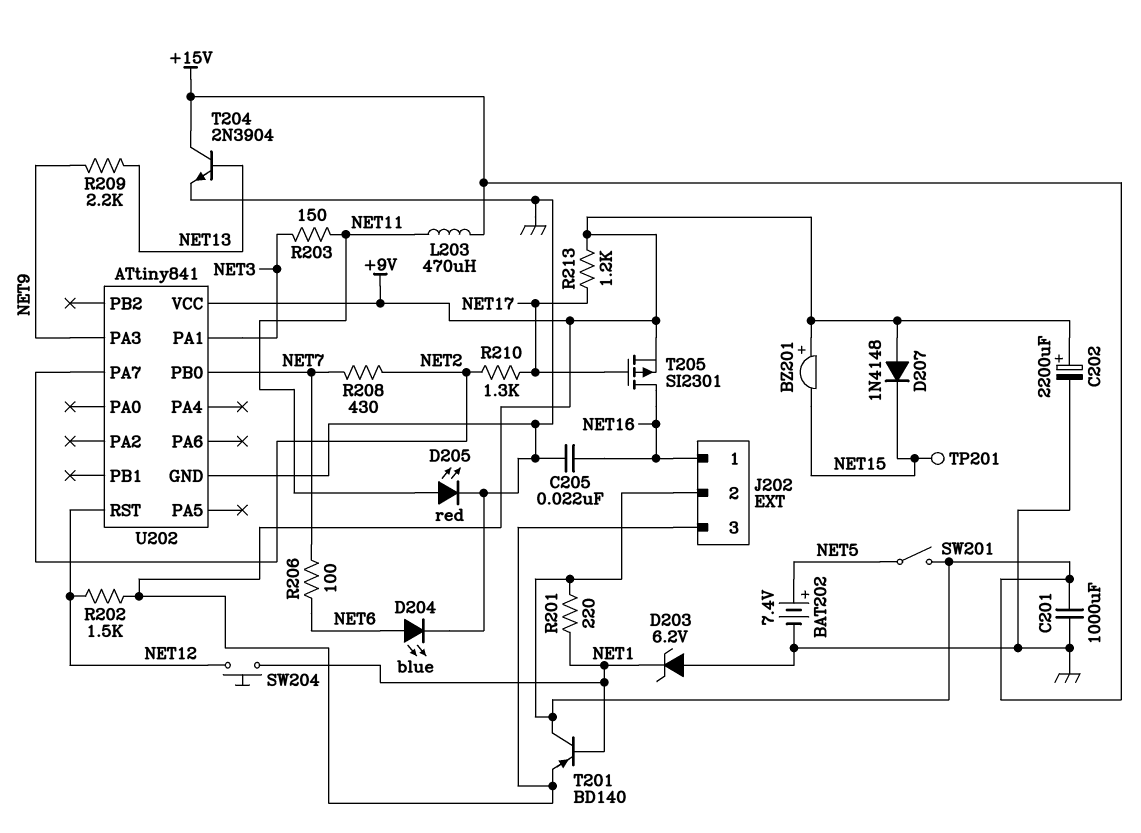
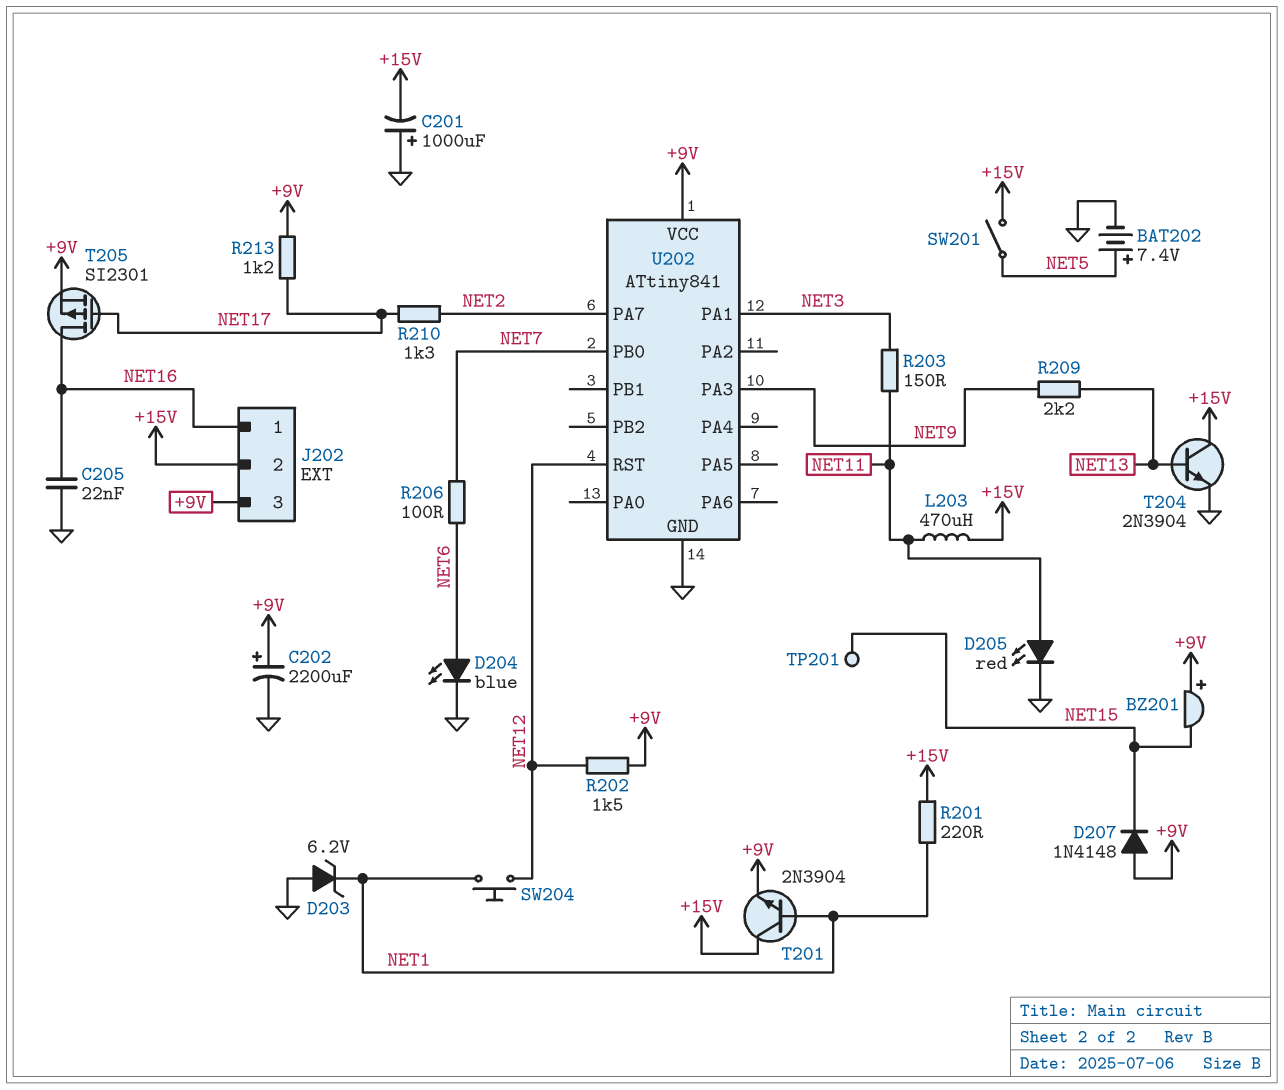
C201: 1000uF (+15V, GND) -> 1000uF (plus GND, minus +15V)
R208: 430 (NET2, NET7) -> none
T201: PNP BD140 (B NET1, C +15V, E +9V) -> NPN 2N3904 (B NET1, C +15V, E +9V)

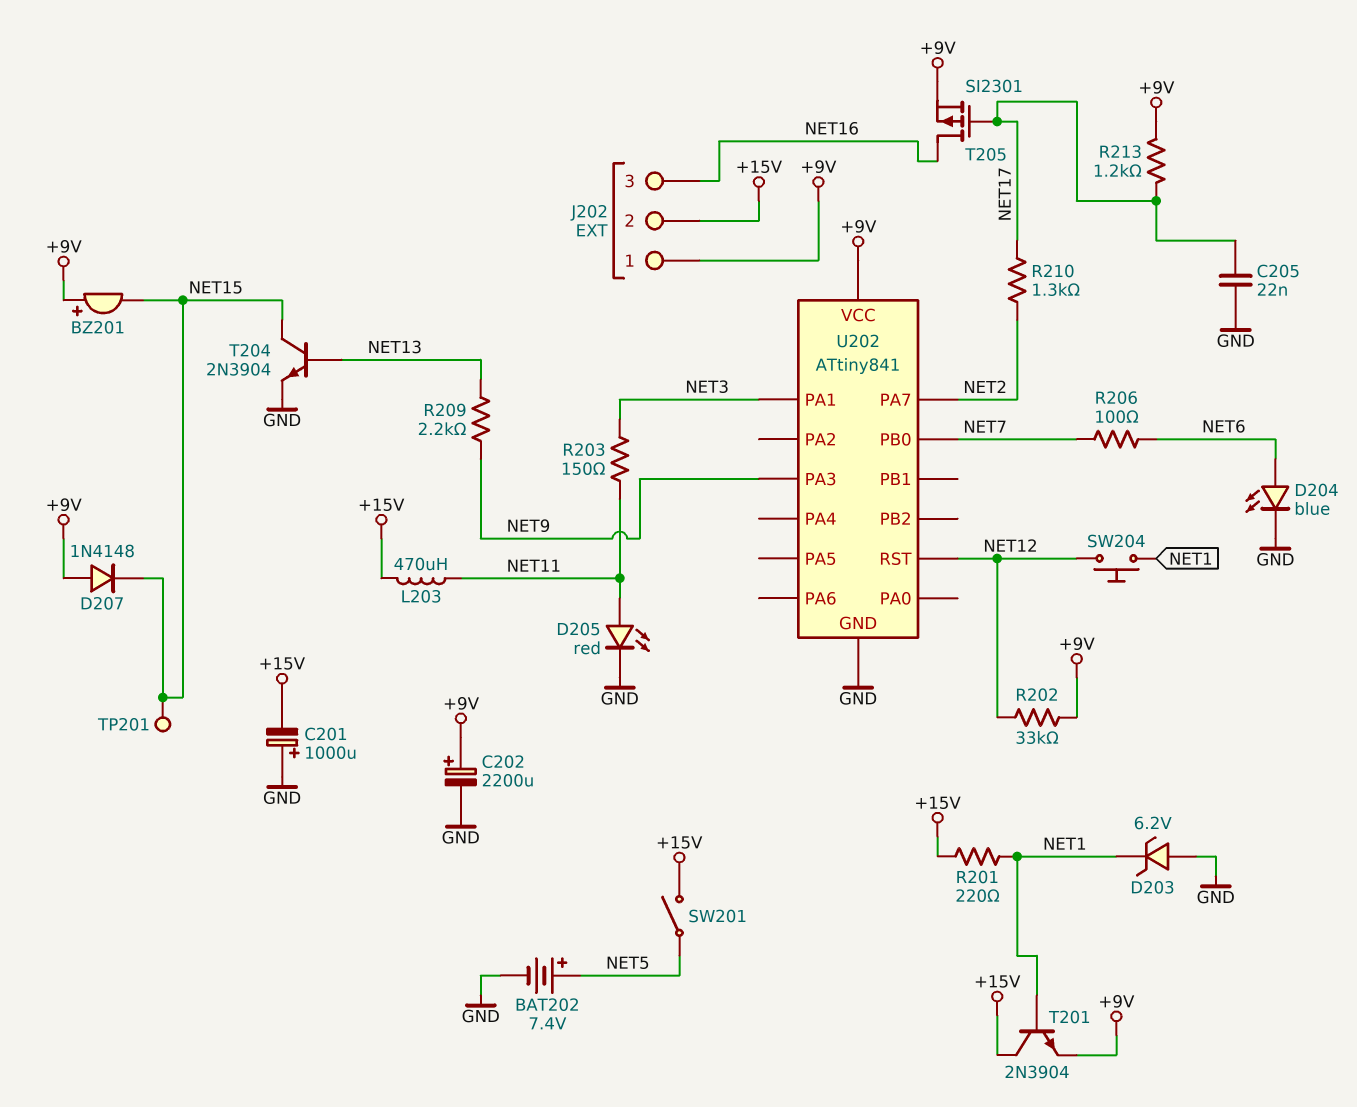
C205: 22nF (GND, NET16) -> 22nF (GND, NET17)
J202 pin 1: NET16 -> +9V
J202 pin 3: +9V -> NET16
R202: 1.5k (+9V, NET12) -> 33k (+9V, NET12)
T204: NPN 2N3904 (B NET13, C +15V, E GND) -> NPN 2N3904 (B NET13, C NET15, E GND)

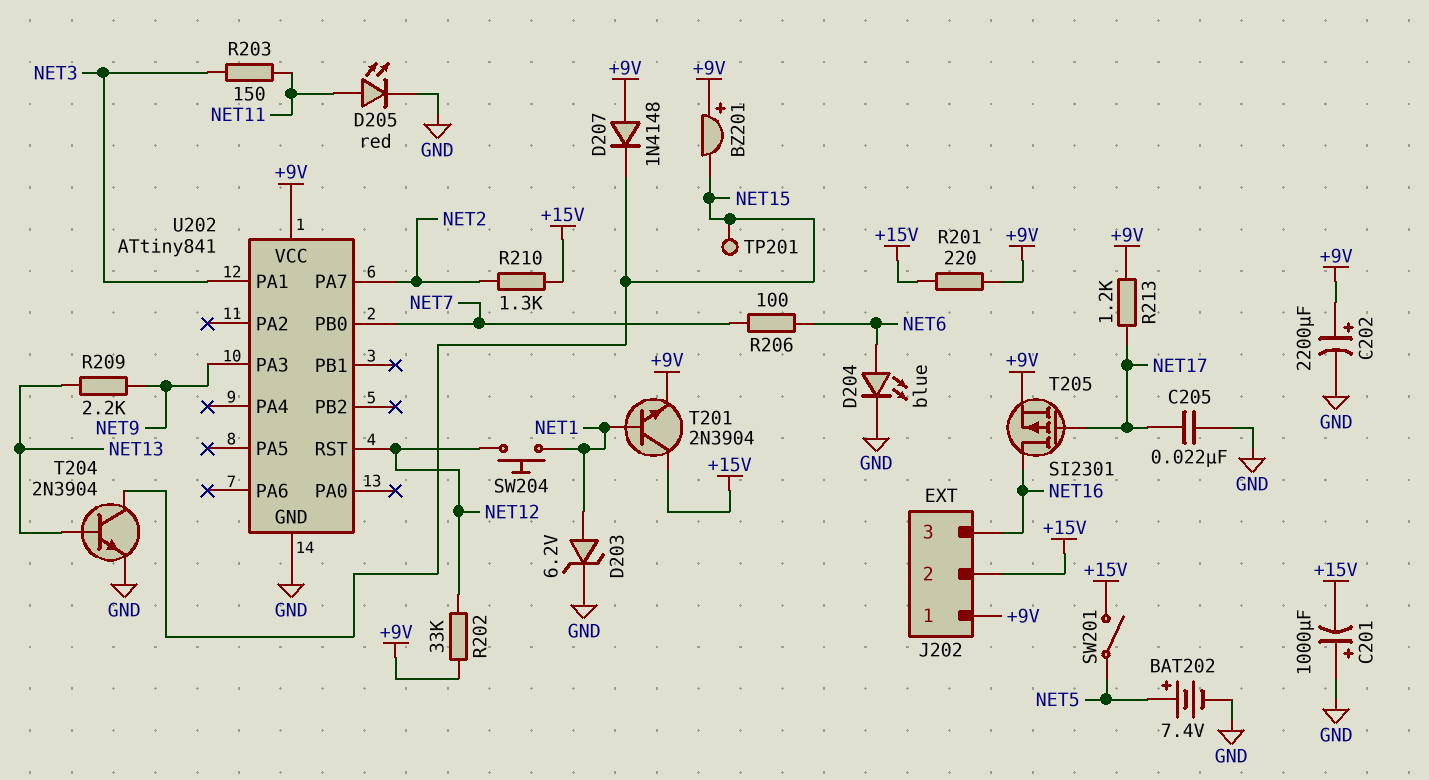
D203: zener 6.2V (A GND, K NET1) -> zener 6.2V (A NET1, K GND)
L203: 470uH (+15V, NET11) -> none
R201: 220 (+15V, NET1) -> 220 (+9V, +15V)
R210: 1.3k (NET2, NET17) -> 1.3k (+15V, NET2)

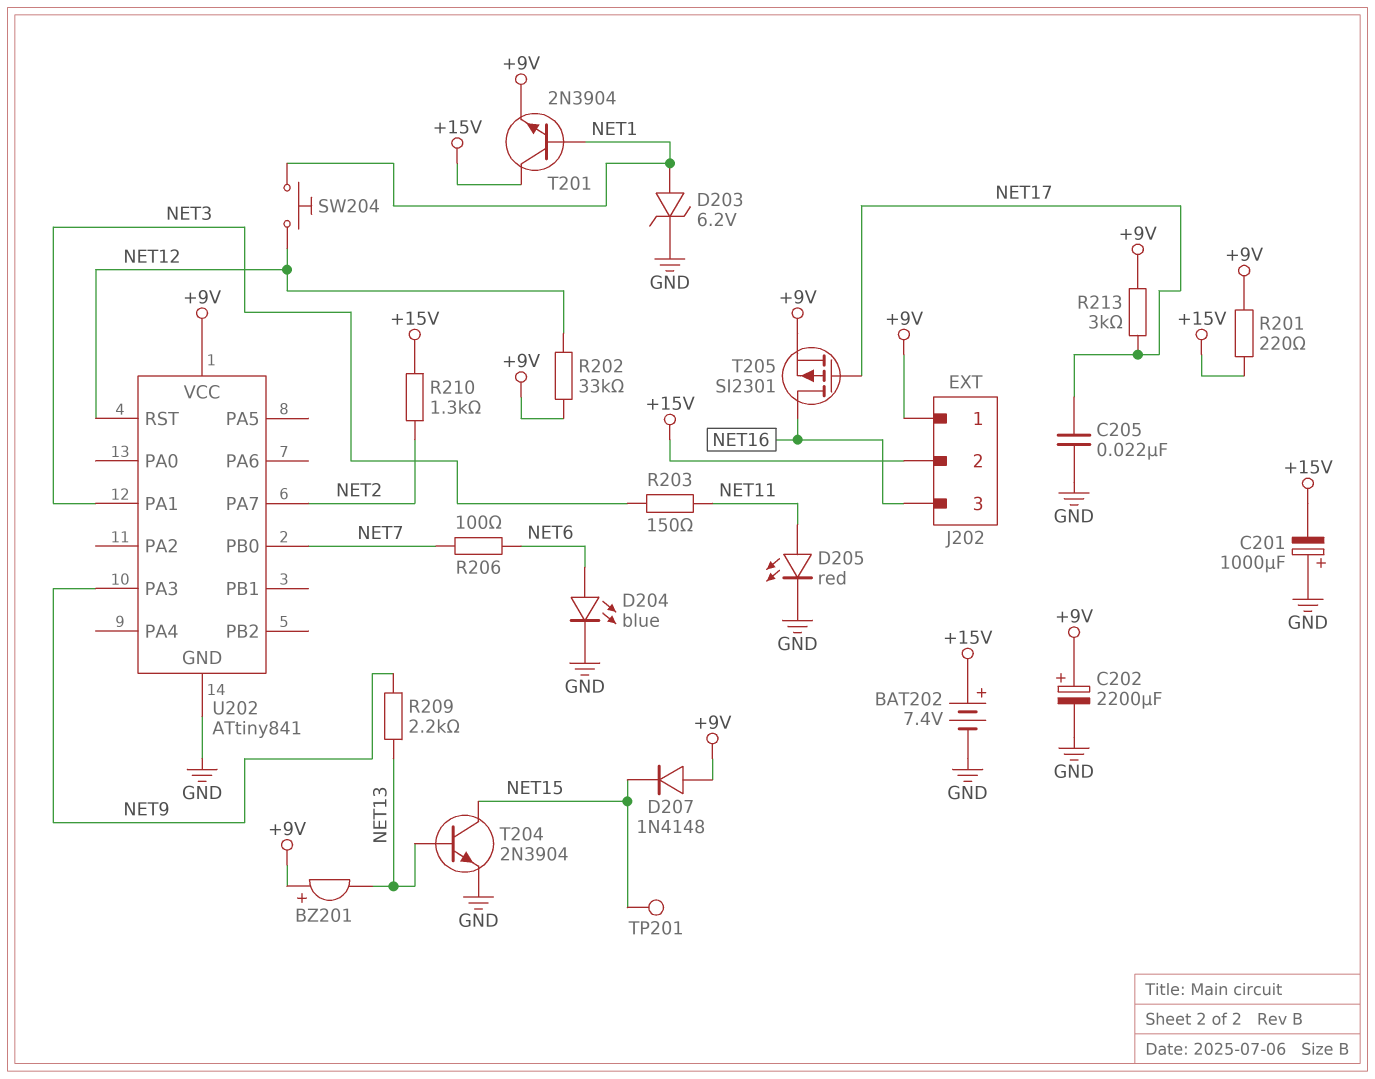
BAT202: 7.4V (plus NET5, minus GND) -> 7.4V (plus +15V, minus GND)
BZ201: buzzer (plus +9V, minus NET15) -> buzzer (plus +9V, minus NET13)
R213: 1.2k (+9V, NET17) -> 3k (+9V, NET17)
SW201: switch (+15V, NET5) -> none

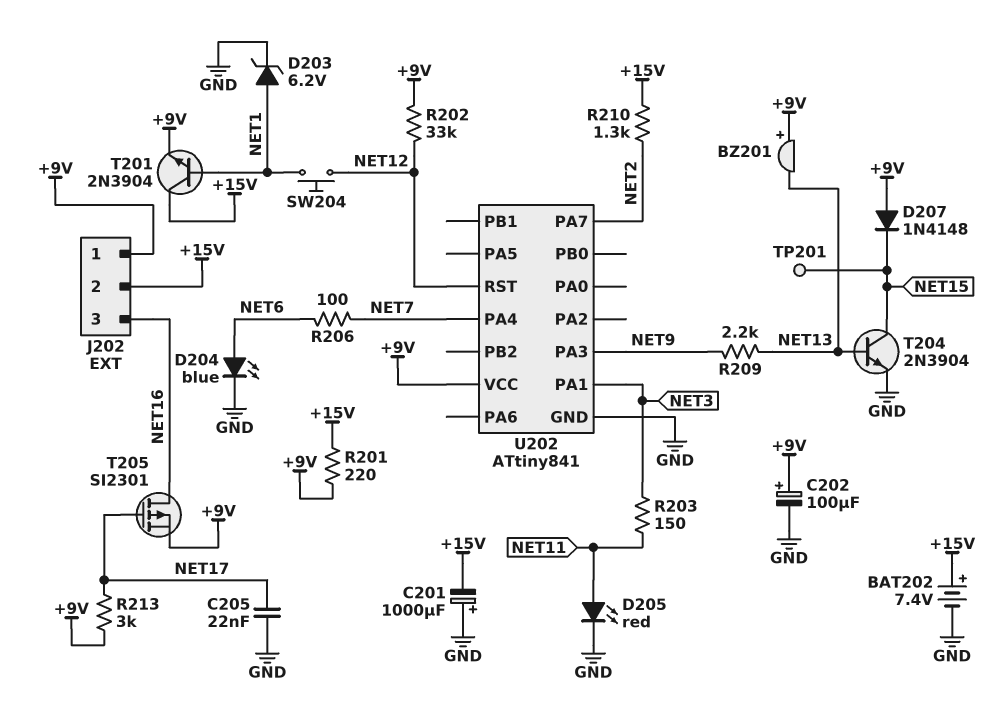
C202: 2200uF (plus +9V, minus GND) -> 100uF (plus +9V, minus GND)
U202 pin PA4: none -> NET7
U202 pin PB0: NET7 -> none

